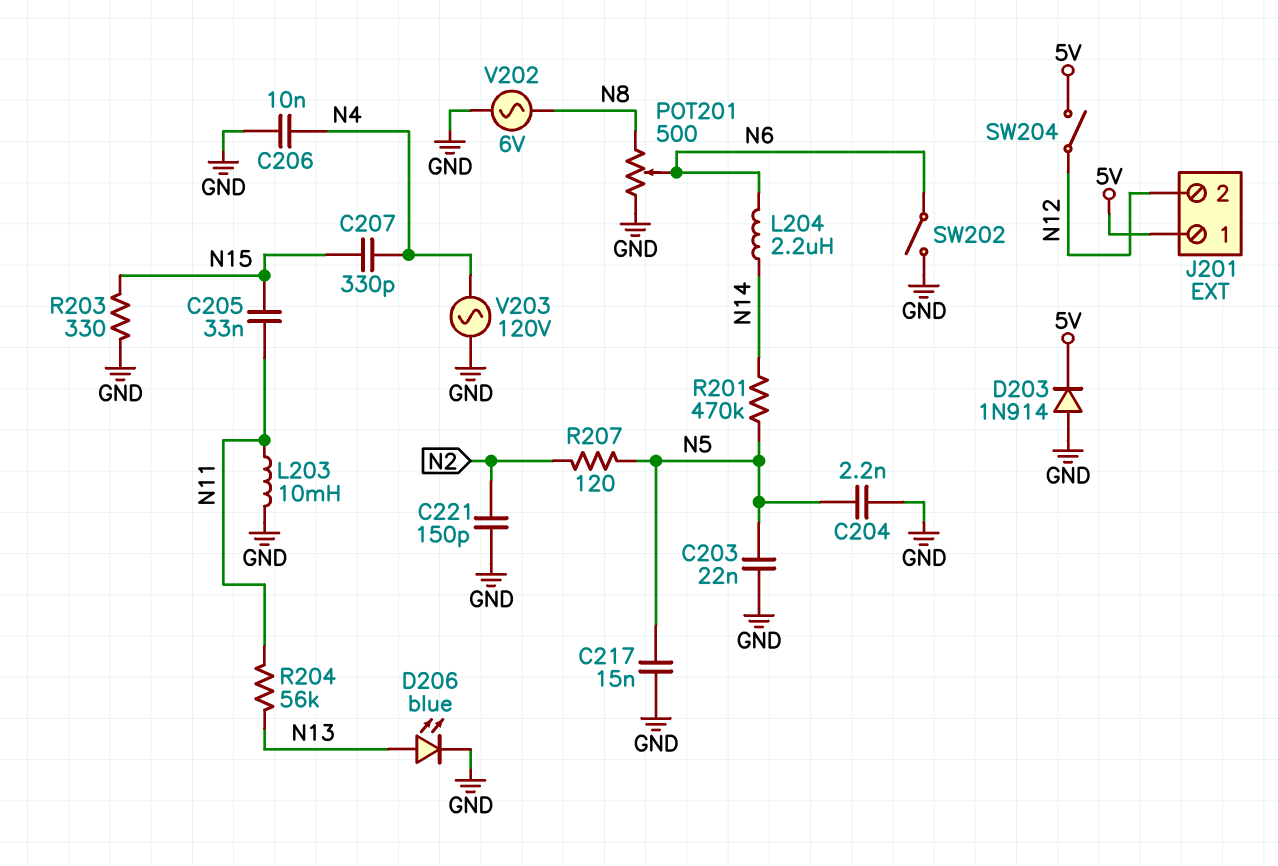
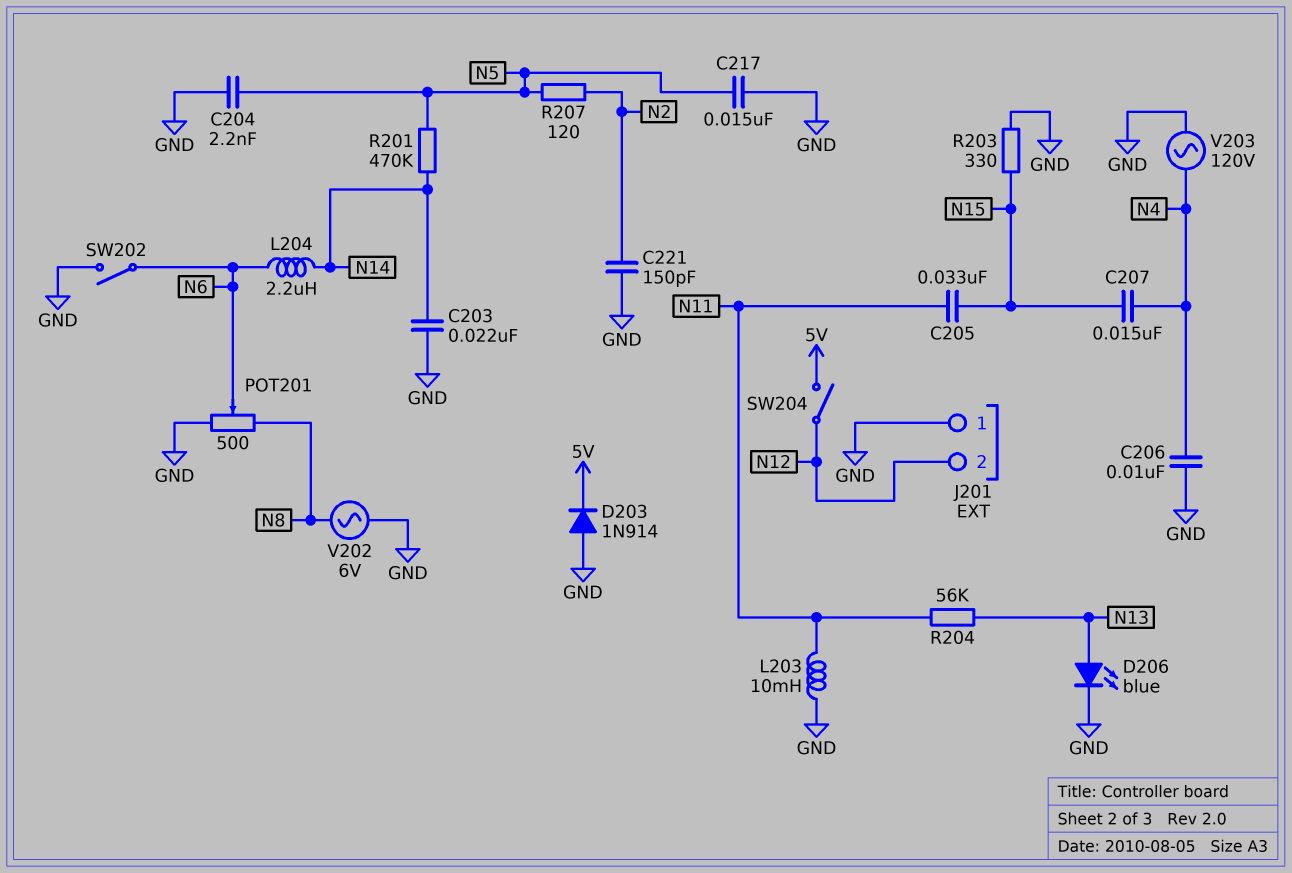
C203: 22nF (GND, N5) -> 22nF (GND, N14)
C207: 330pF (N4, N15) -> 15nF (N4, N15)
J201 pin 1: 5V -> GND

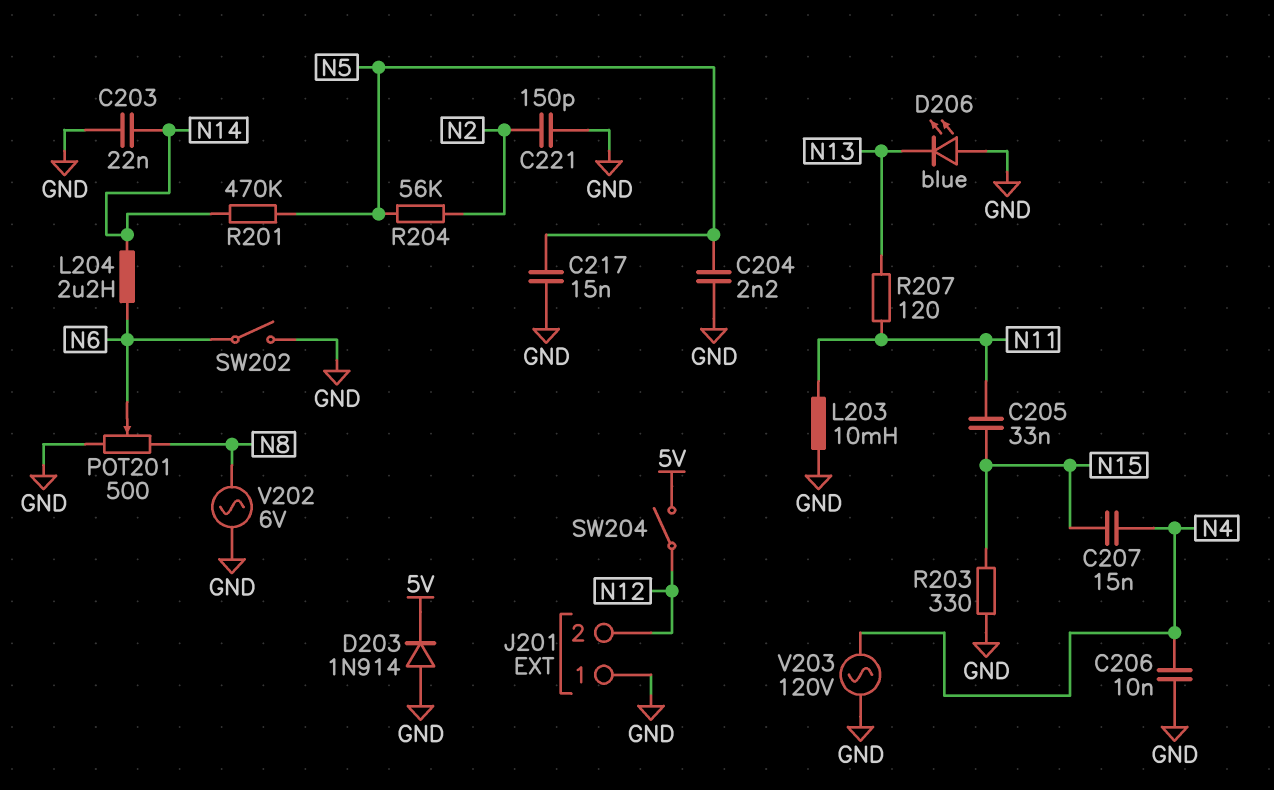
D206: LED blue (A N13, K GND) -> LED blue (A GND, K N13)
R204: 56k (N11, N13) -> 56k (N2, N5)
R207: 120 (N2, N5) -> 120 (N11, N13)

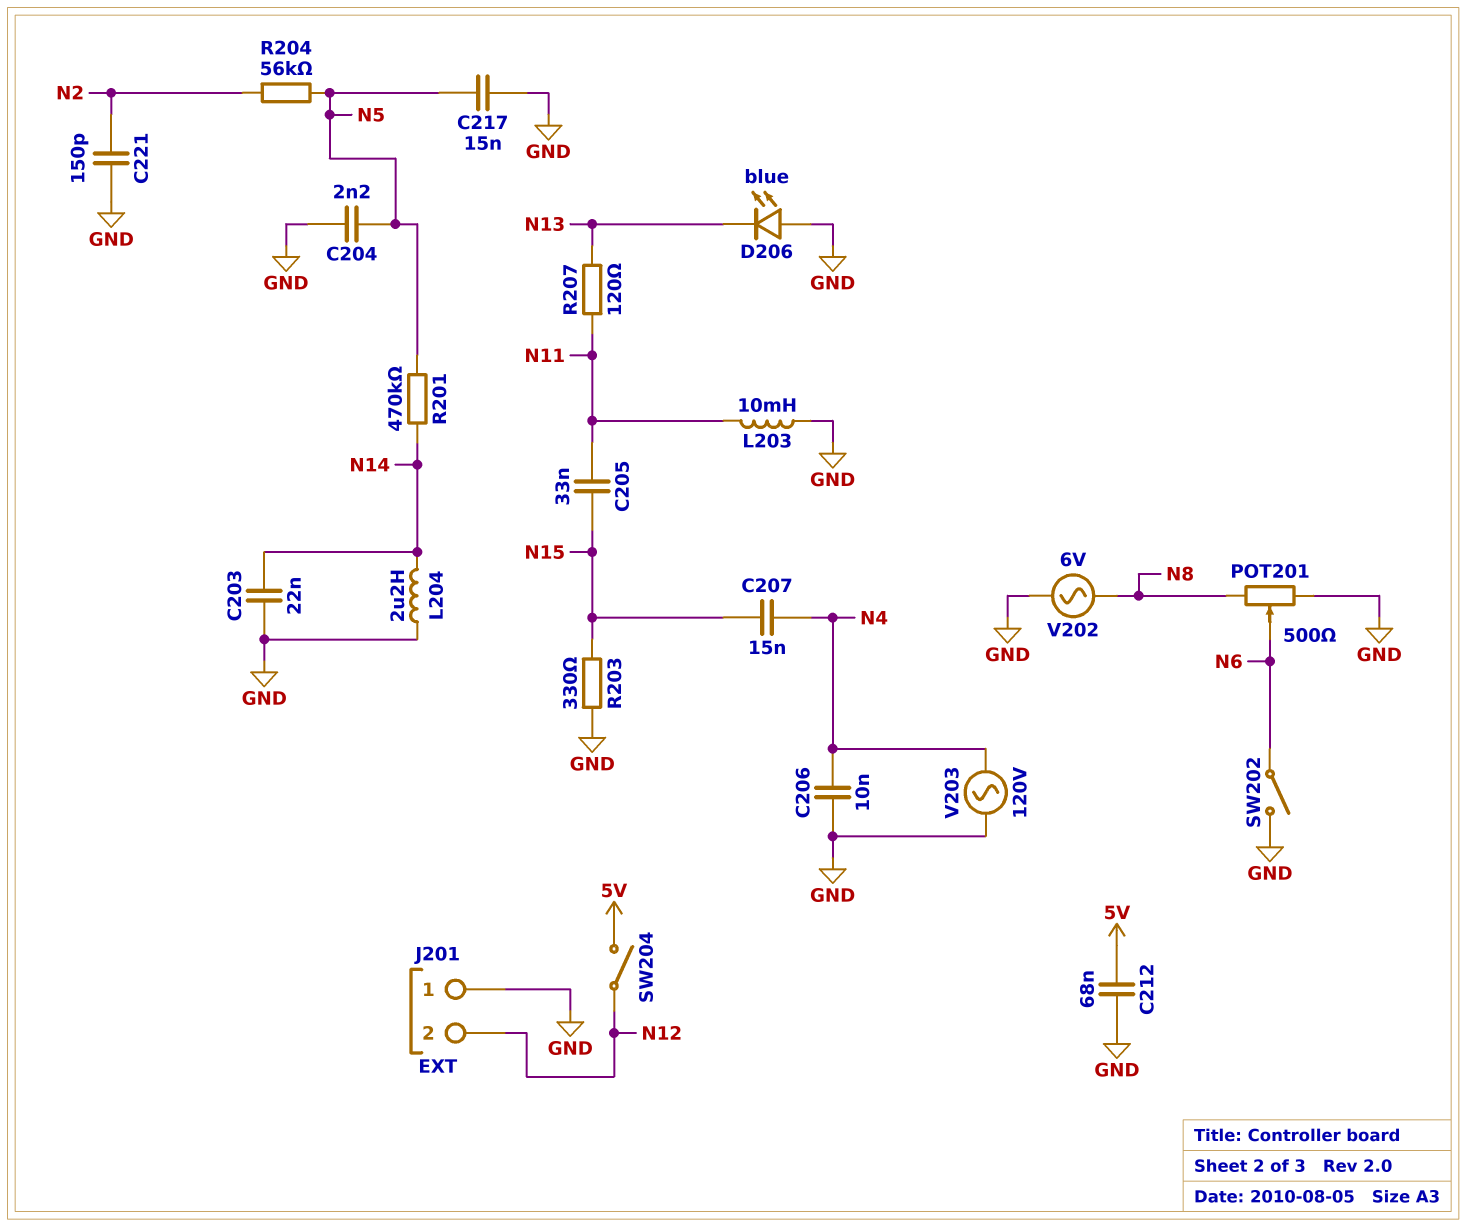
C212: none -> 68nF (5V, GND)
D203: diode 1N914 (A GND, K 5V) -> none
L204: 2.2uH (N6, N14) -> 2.2uH (GND, N14)

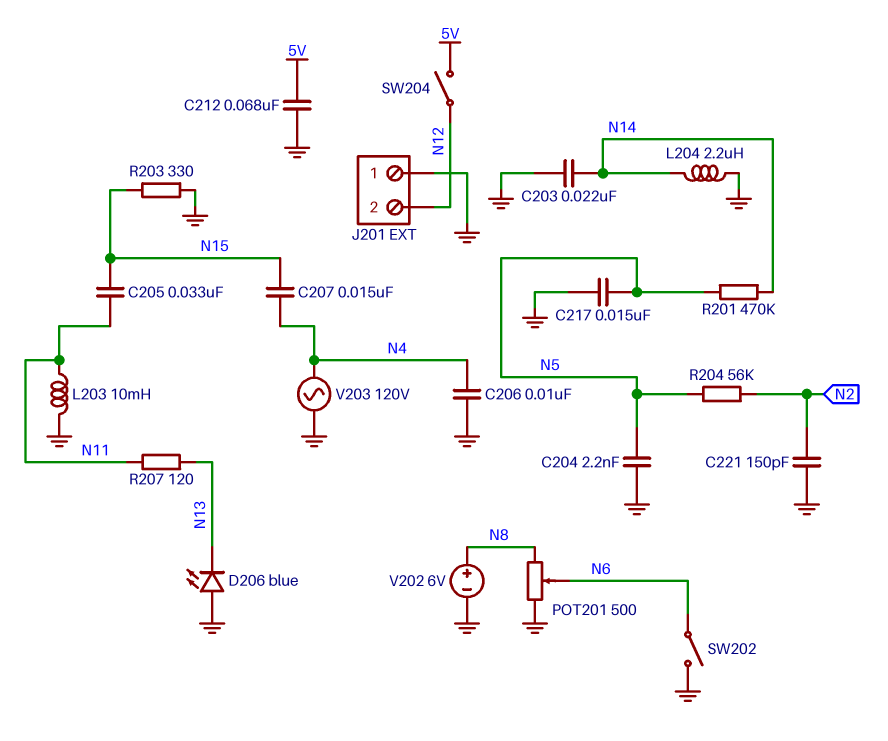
V202: AC 6V (GND, N8) -> 6V (plus N8, minus GND)

